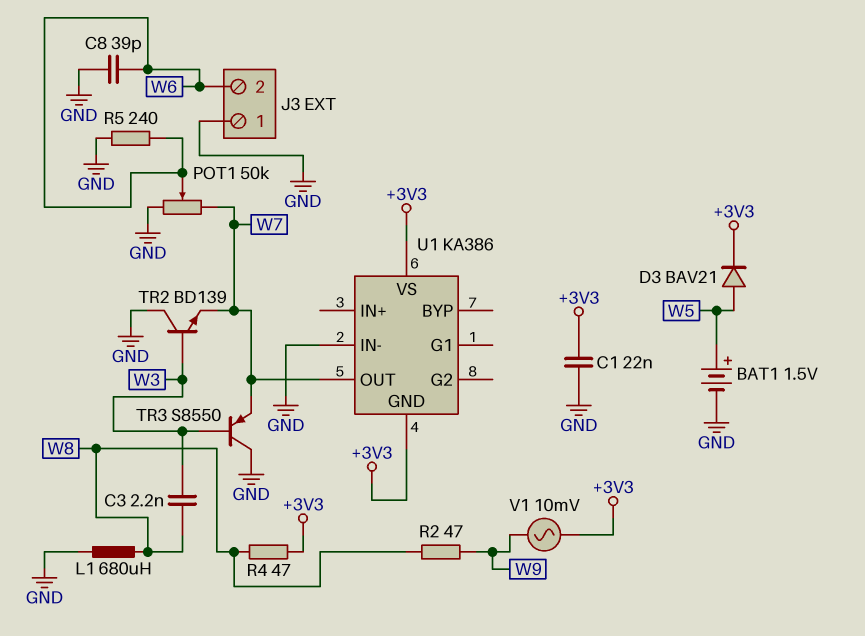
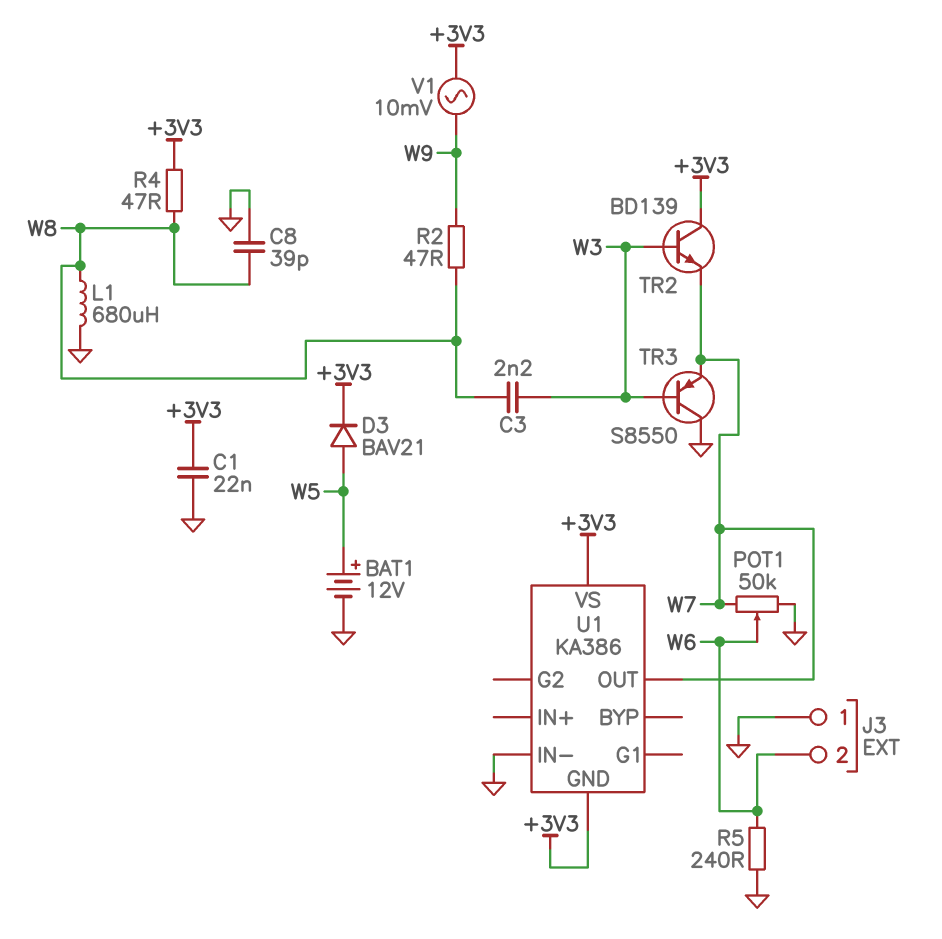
BAT1: 1.5V (plus W5, minus GND) -> 12V (plus W5, minus GND)
C8: 39pF (GND, W6) -> 39pF (GND, W8)
TR2: NPN BD139 (B W3, C GND, E W7) -> NPN BD139 (B W3, C +3V3, E W7)

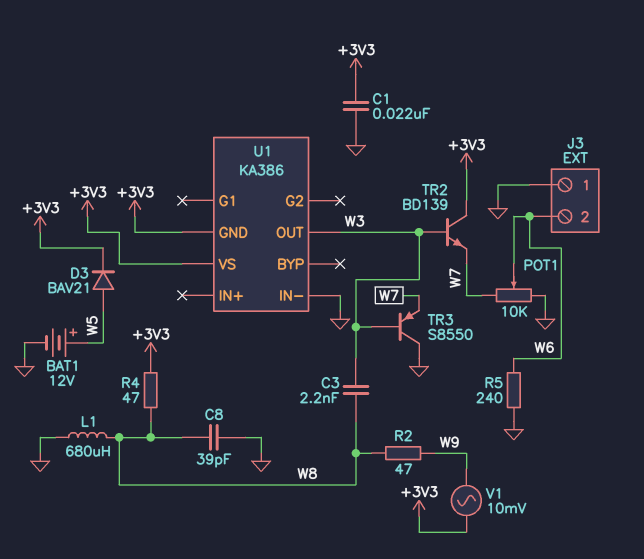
POT1: 50k (GND, W7, wiper W6) -> 10k (GND, W7, wiper W6)
U1 pin OUT: W7 -> W3

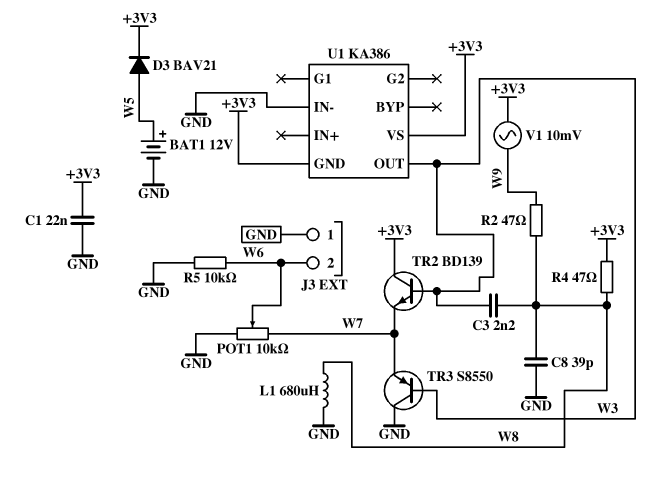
R5: 240 (GND, W6) -> 10k (GND, W6)

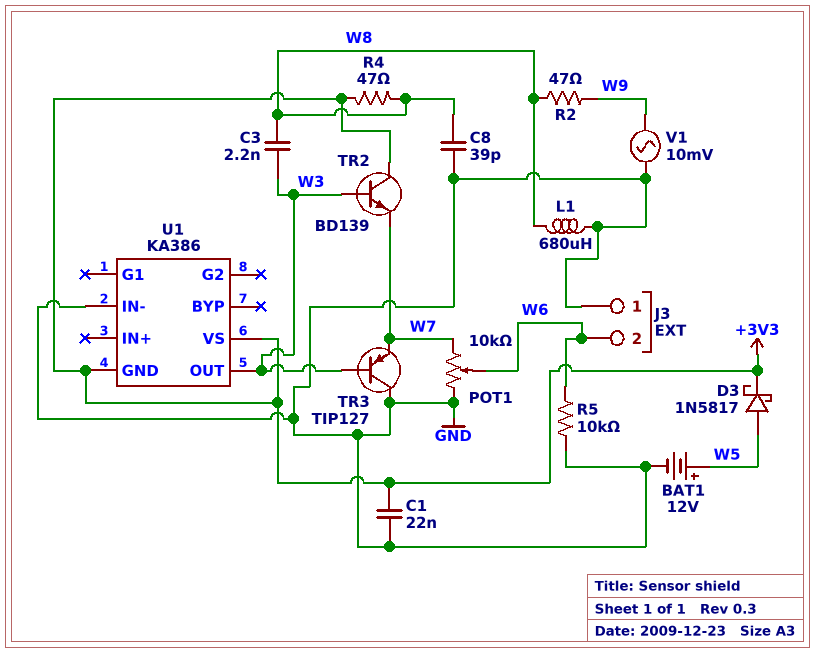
D3: diode BAV21 (A W5, K +3V3) -> schottky 1N5817 (A W5, K +3V3)
TR3: PNP S8550 (B W3, C GND, E W7) -> PNP TIP127 (B W3, C GND, E W7)
V1: AC 10mV (+3V3, W9) -> AC 10mV (GND, W9)

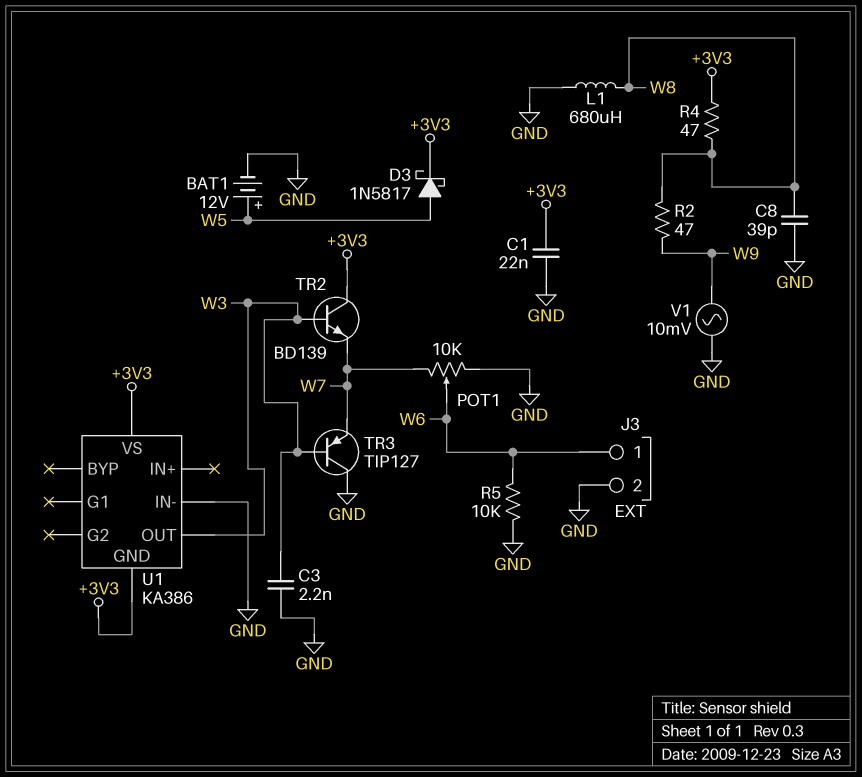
C3: 2.2nF (W3, W8) -> 2.2nF (GND, W3)
J3 pin 1: GND -> W6
J3 pin 2: W6 -> GND

